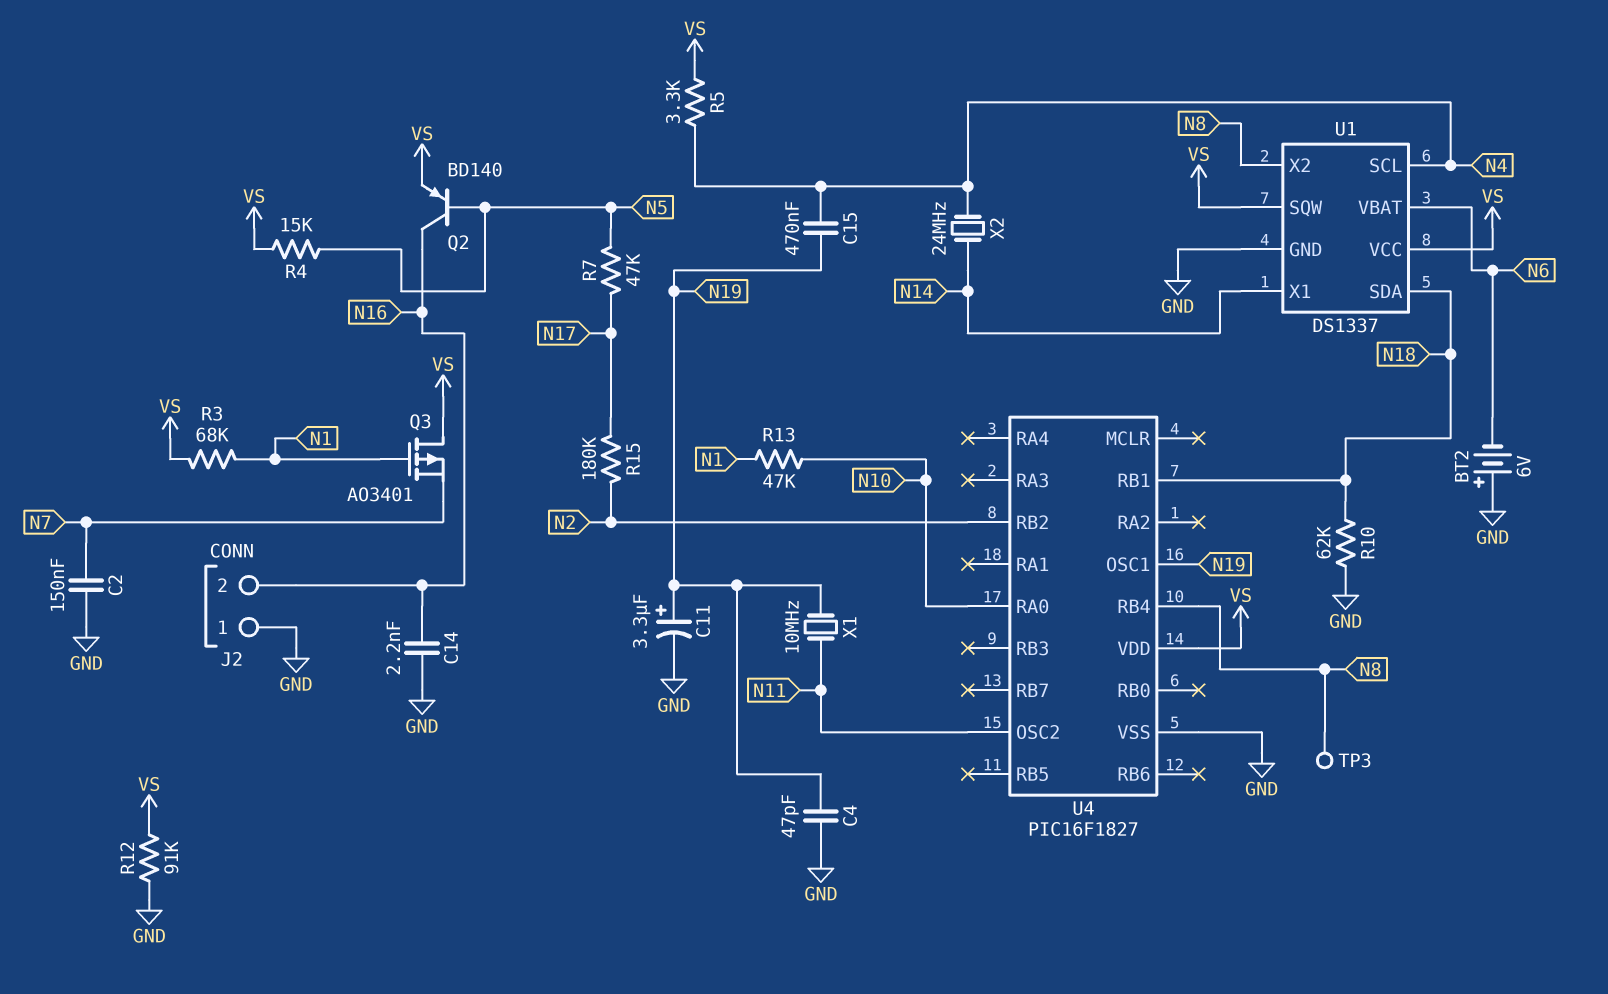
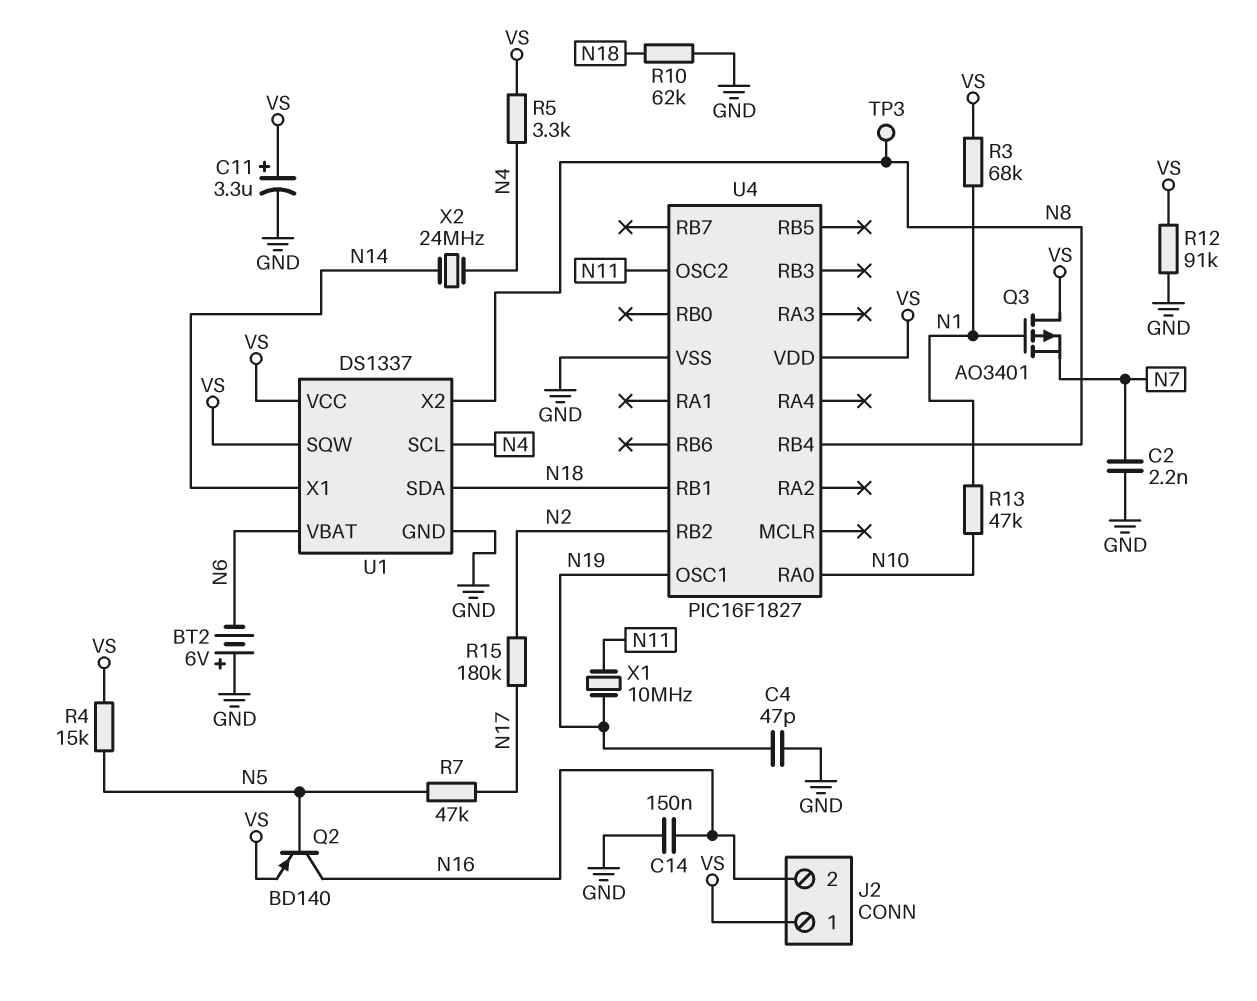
C2: 150nF (GND, N7) -> 2.2nF (GND, N7)
C11: 3.3uF (plus N19, minus GND) -> 3.3uF (plus VS, minus GND)
C14: 2.2nF (GND, N16) -> 150nF (GND, N16)
C15: 470nF (N4, N19) -> none
J2 pin 1: GND -> VS

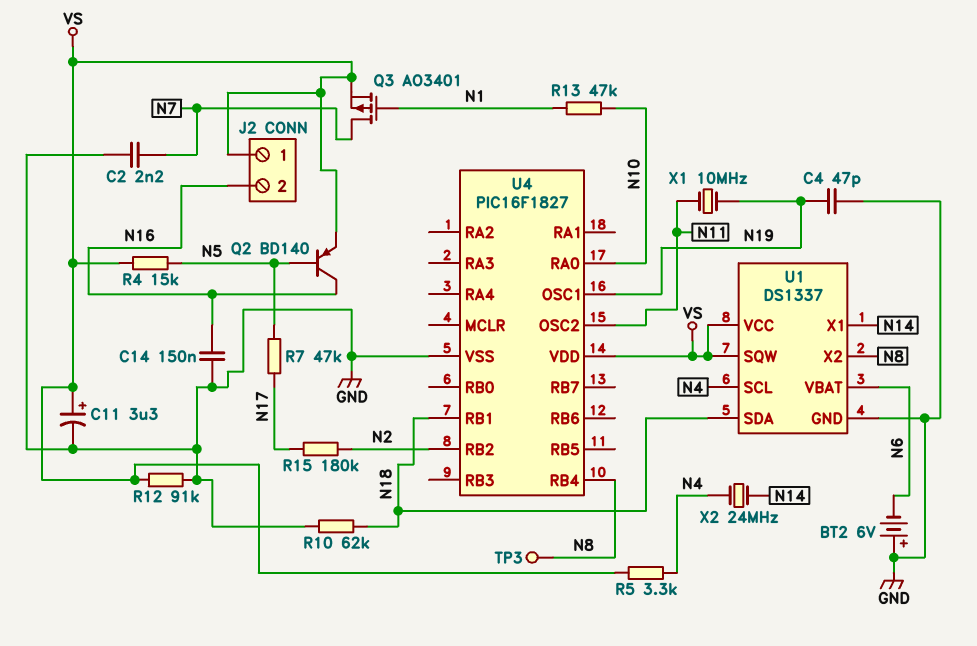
Q3: PMOS AO3401 (G N1, D VS, S N7) -> PMOS AO3401 (G N1, D N7, S VS)
R3: 68k (N1, VS) -> none

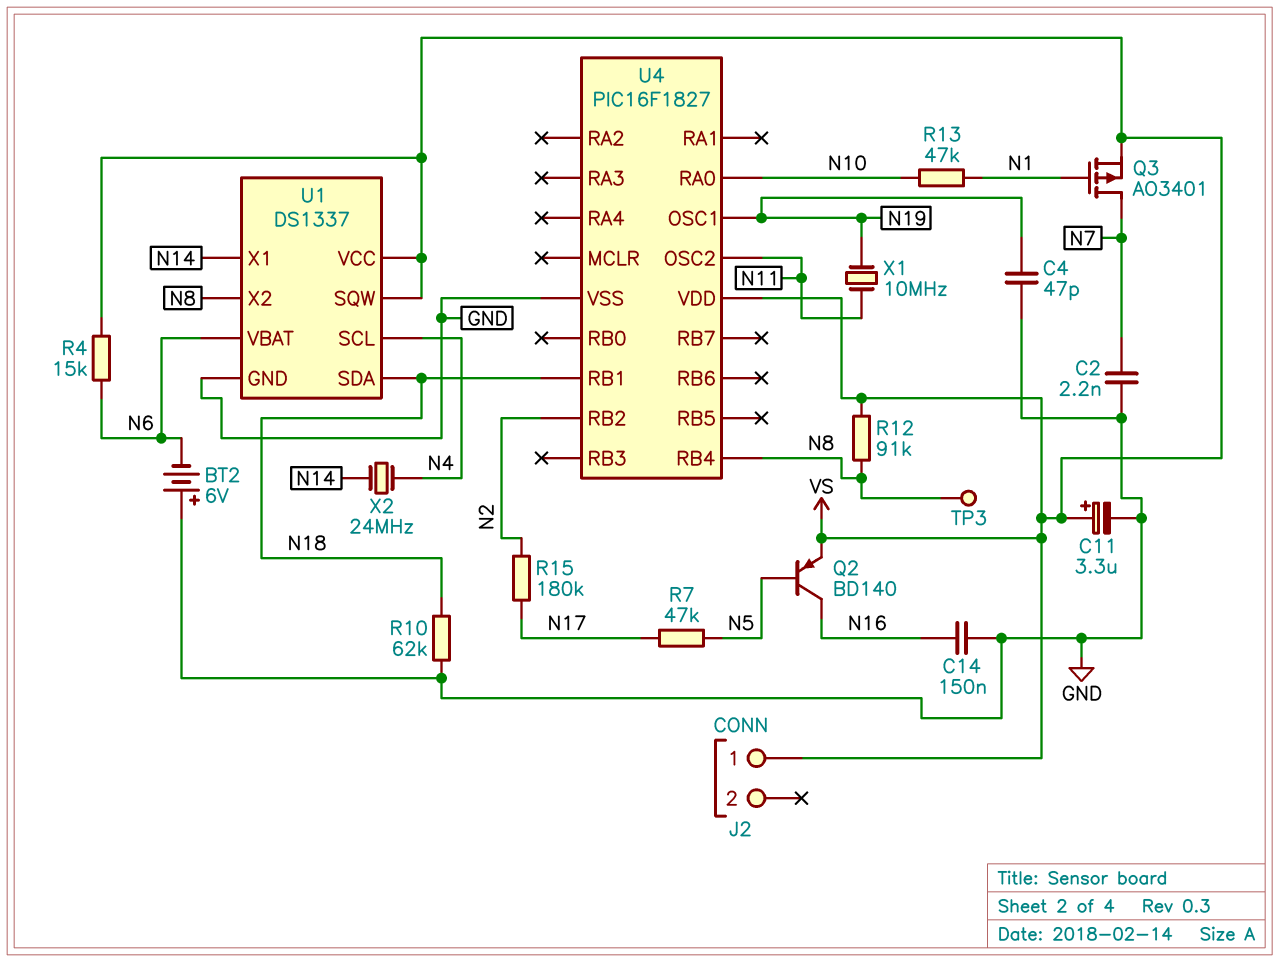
J2 pin 2: N16 -> none
R4: 15k (N5, VS) -> 15k (N6, VS)
R5: 3.3k (N4, VS) -> none
R12: 91k (GND, VS) -> 91k (N8, VS)

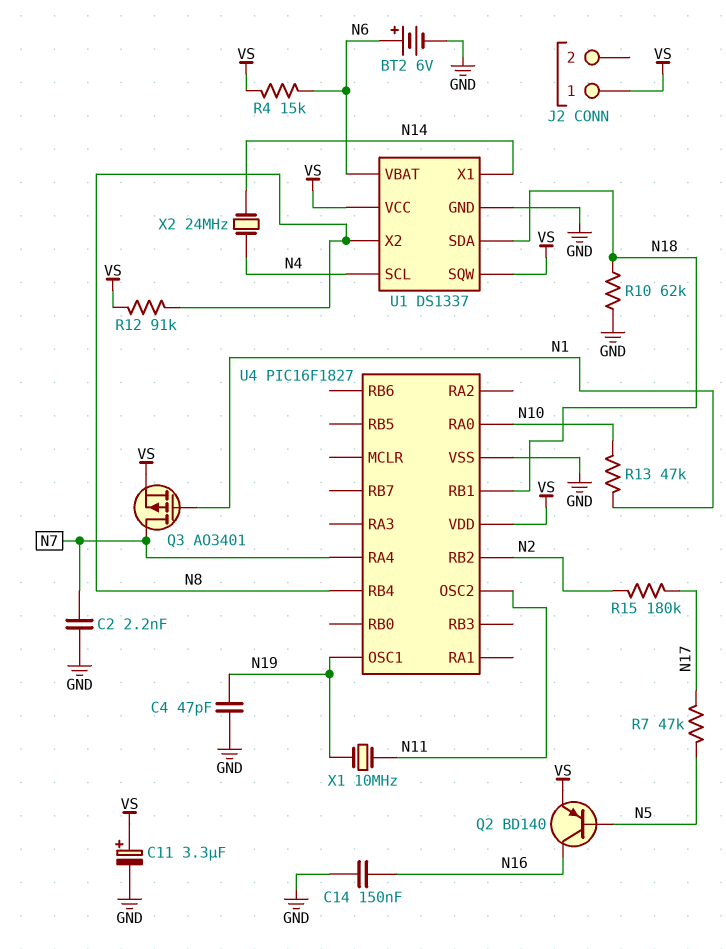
BT2: 6V (plus GND, minus N6) -> 6V (plus N6, minus GND)
TP3: test point (N8) -> none
U4 pin RA4: none -> N7

